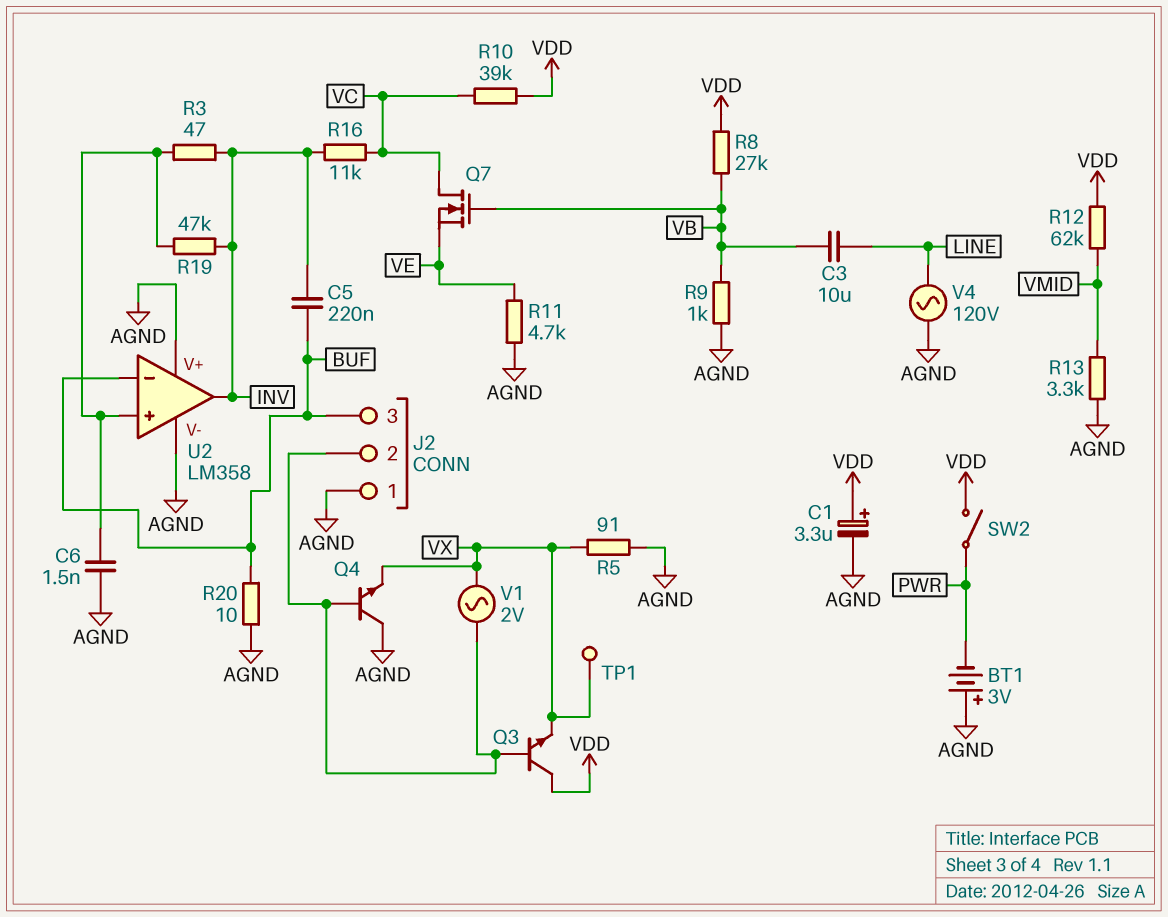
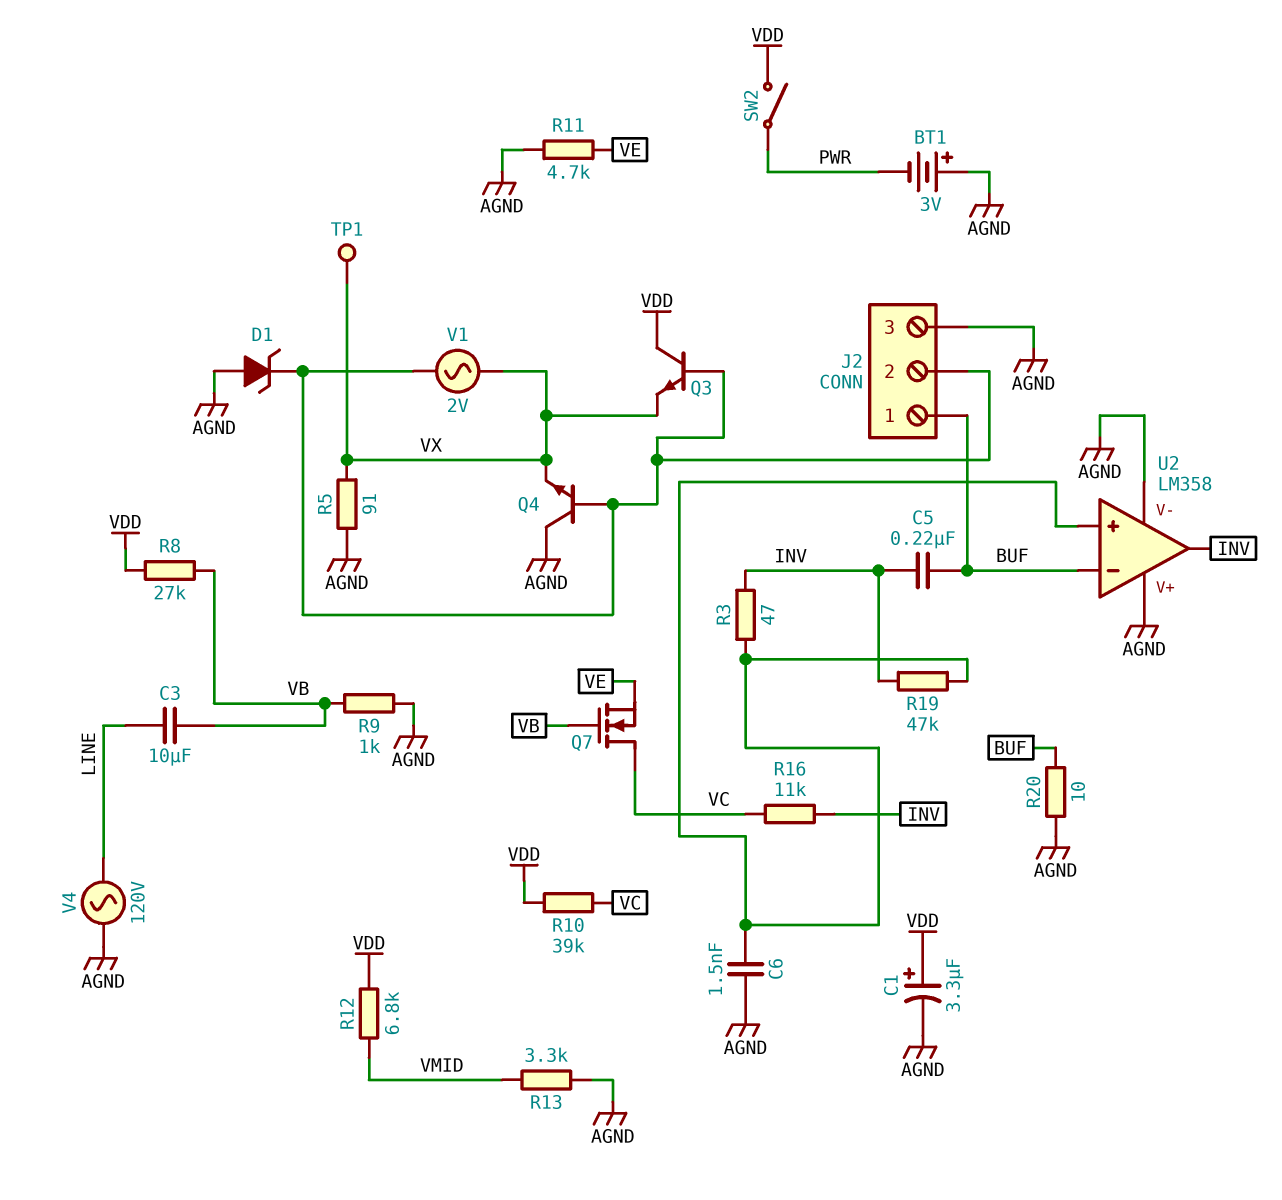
D1: none -> zener (A AGND, K J2/2)
J2 pin 1: AGND -> BUF
J2 pin 3: BUF -> AGND
R12: 62k (VDD, VMID) -> 6.8k (VDD, VMID)

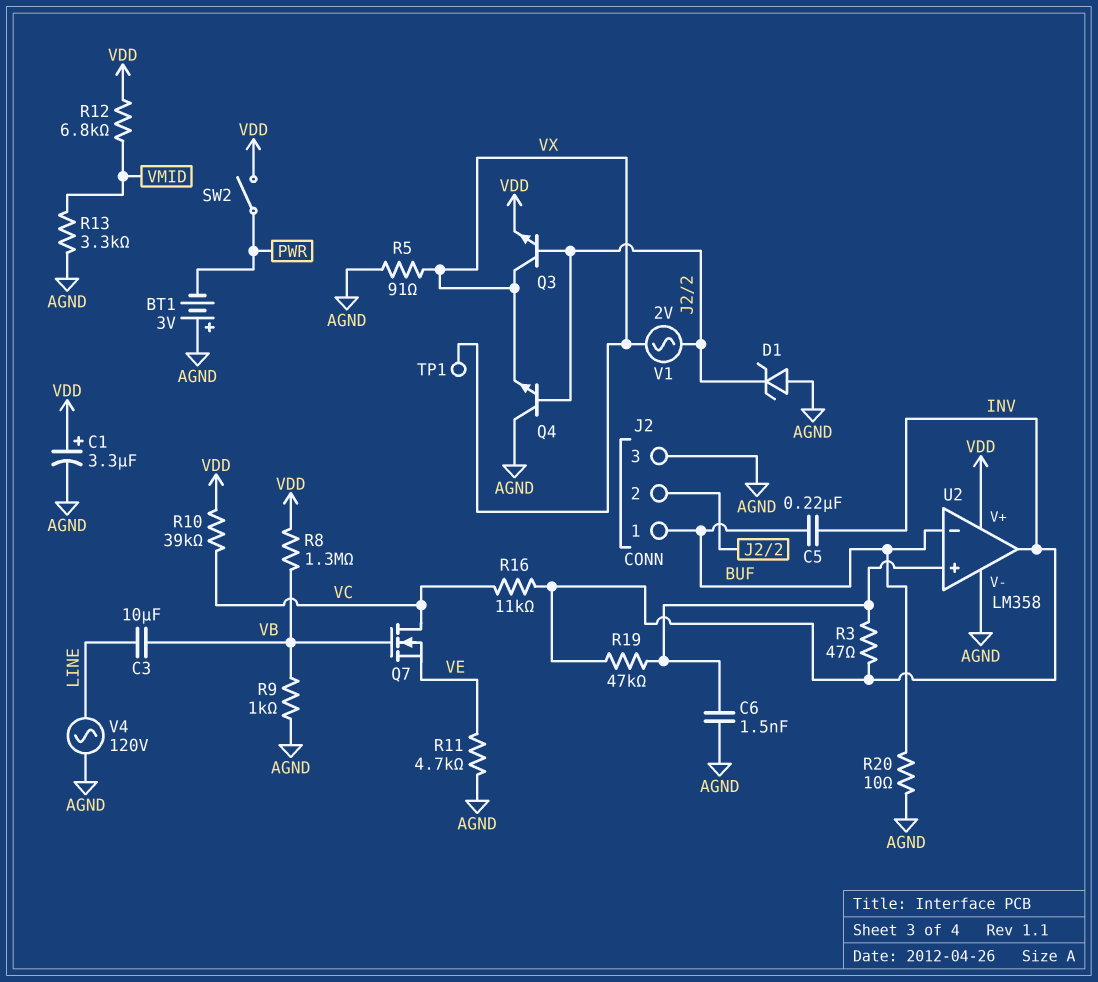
Q3: NPN (B J2/2, C VDD, E VX) -> NPN (B J2/2, C VX, E VDD)
R8: 27k (VB, VDD) -> 1.3M (VB, VDD)
U2 pin V+: AGND -> VDD

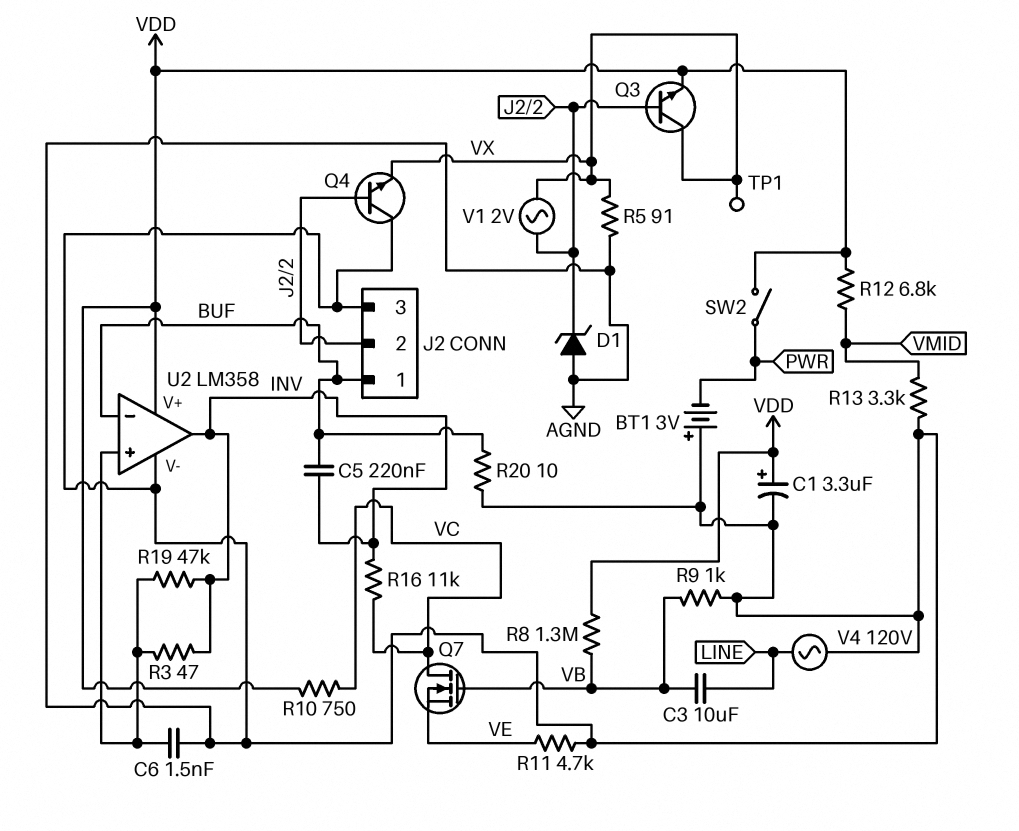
R10: 39k (VC, VDD) -> 750 (VC, VDD)

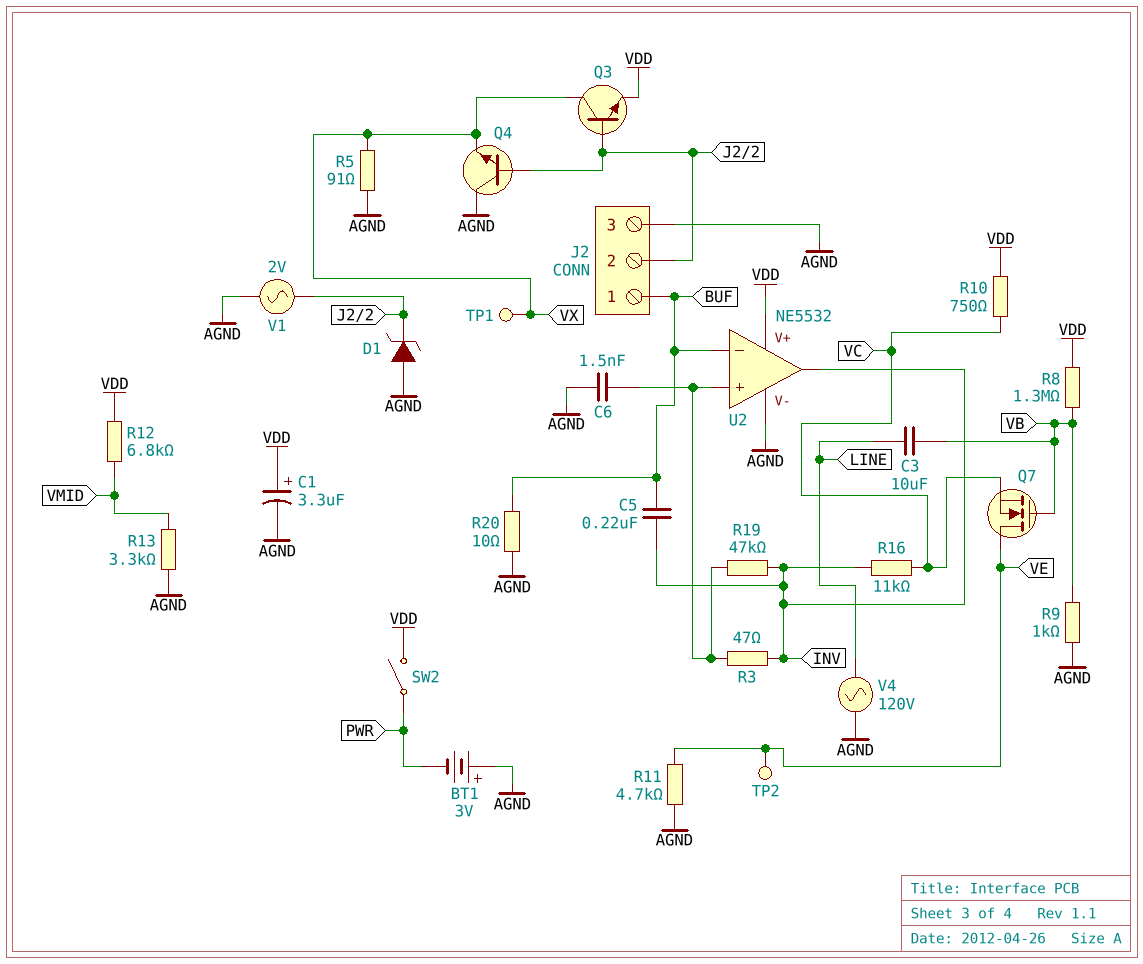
Q7: NMOS (G VB, D VC, S VE) -> NMOS (G VB, D VE, S VC)
TP2: none -> test point (VE)
U2: LM358 -> NE5532
V1: AC 2V (J2/2, VX) -> AC 2V (AGND, J2/2)

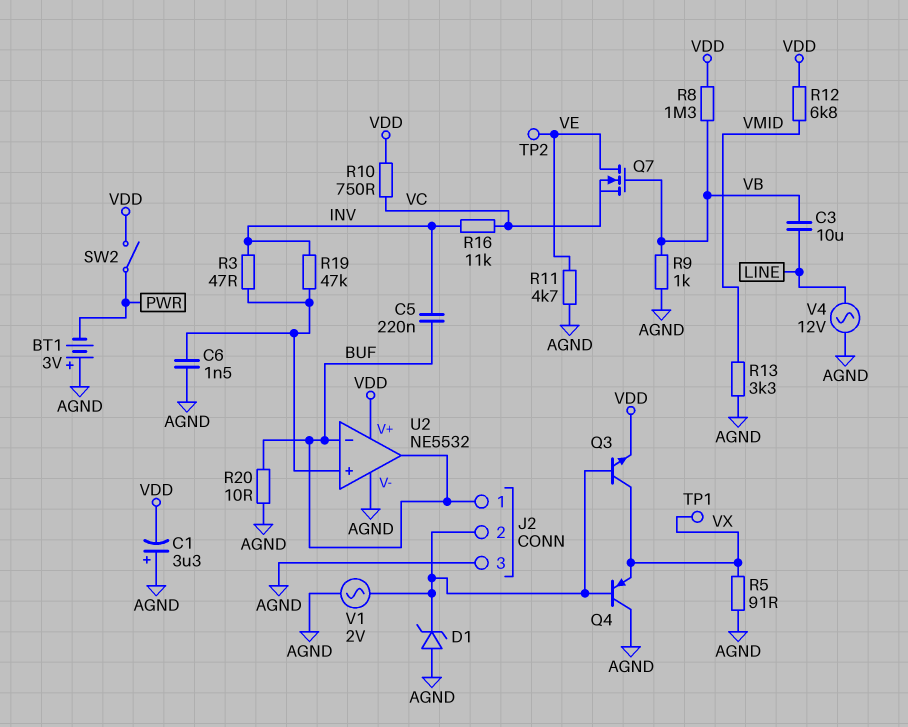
C1: 3.3uF (plus VDD, minus AGND) -> 3.3uF (plus AGND, minus VDD)
Q4: NPN (B J2/2, C AGND, E VX) -> PNP (B J2/2, C AGND, E VX)
U2 pin out: INV -> BUF
V4: AC 120V (AGND, LINE) -> AC 12V (AGND, LINE)

